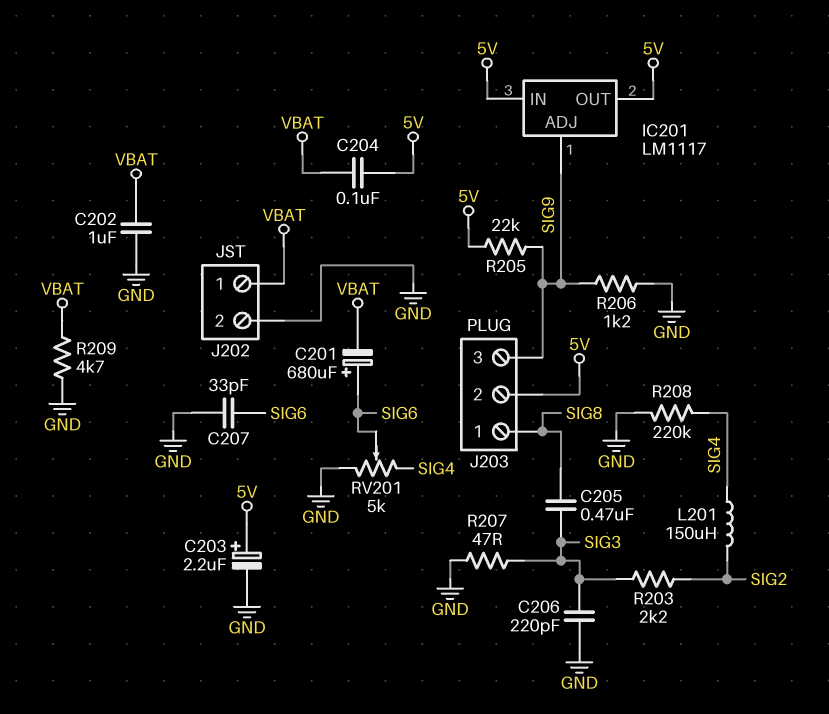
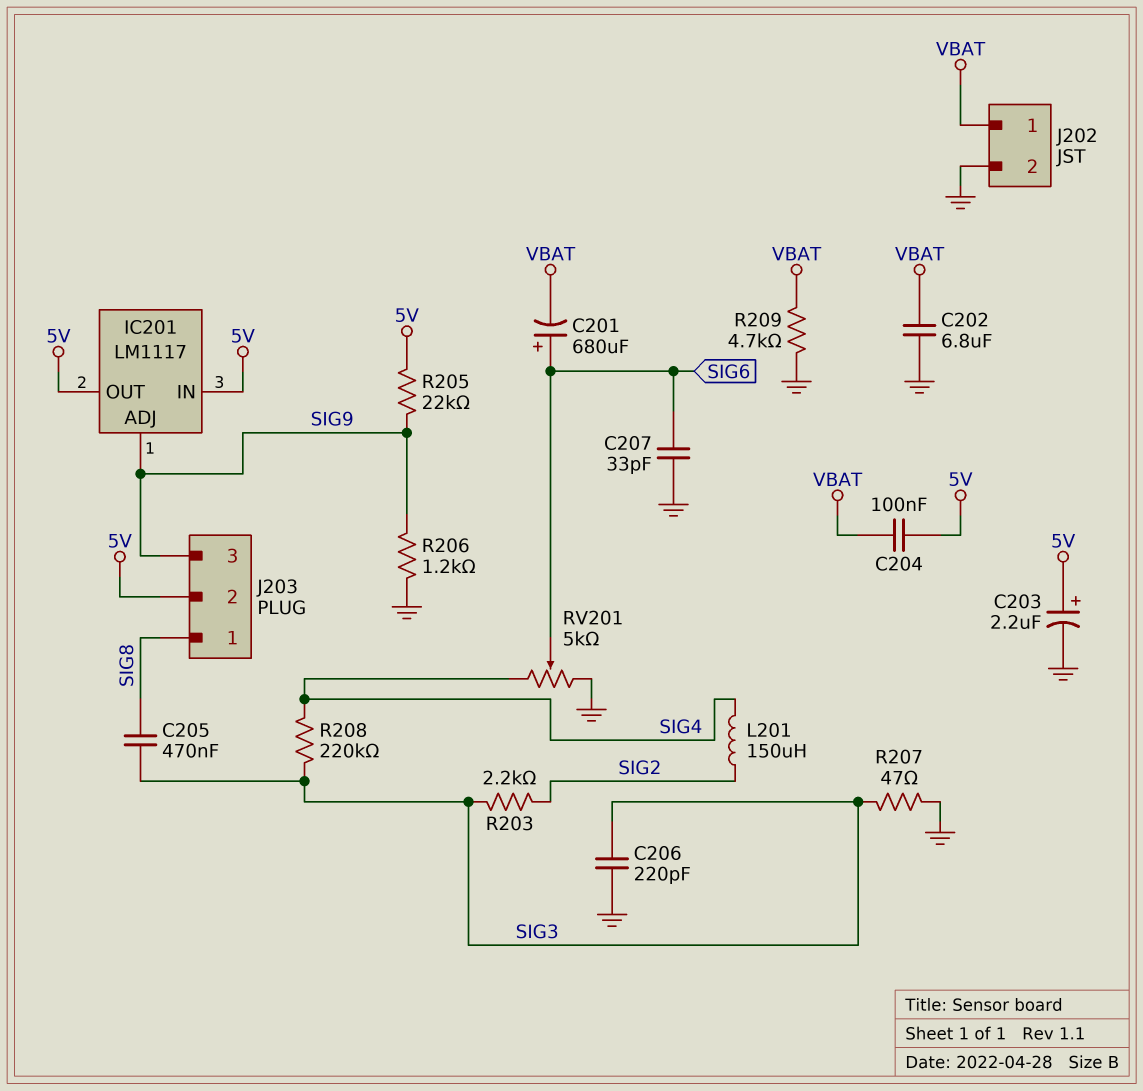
C202: 1uF (GND, VBAT) -> 6.8uF (GND, VBAT)
R208: 220k (GND, SIG4) -> 220k (SIG3, SIG4)

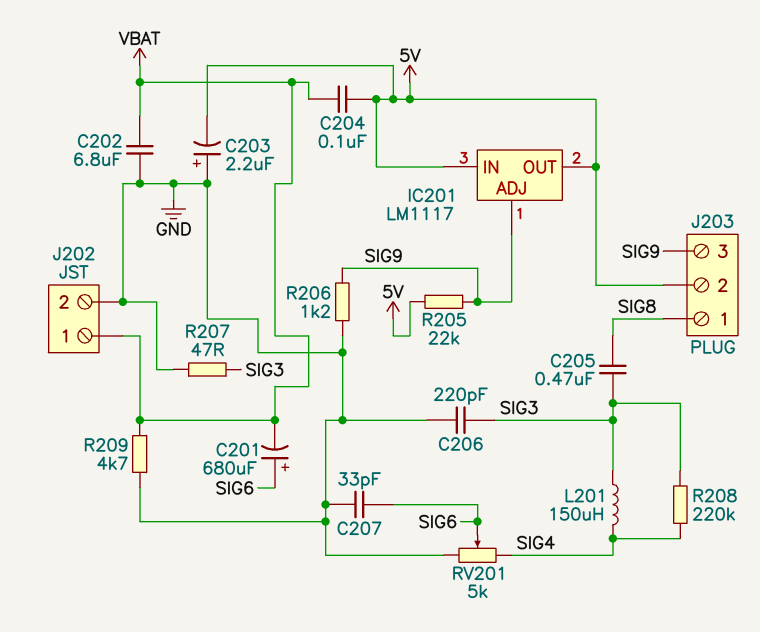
C203: 2.2uF (plus 5V, minus GND) -> 2.2uF (plus GND, minus 5V)
L201: 150uH (SIG2, SIG4) -> 150uH (SIG3, SIG4)
R203: 2.2k (SIG2, SIG3) -> none

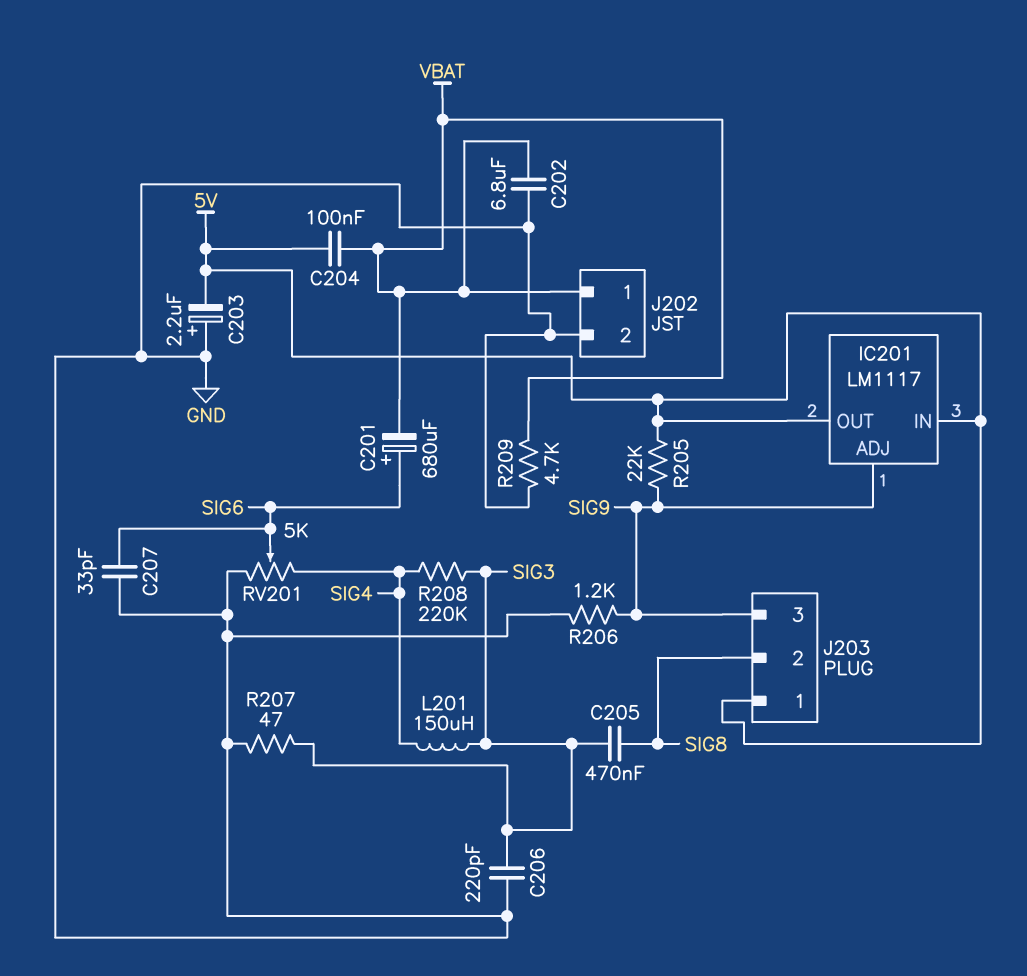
J203 pin 1: SIG8 -> 5V
J203 pin 2: 5V -> SIG8

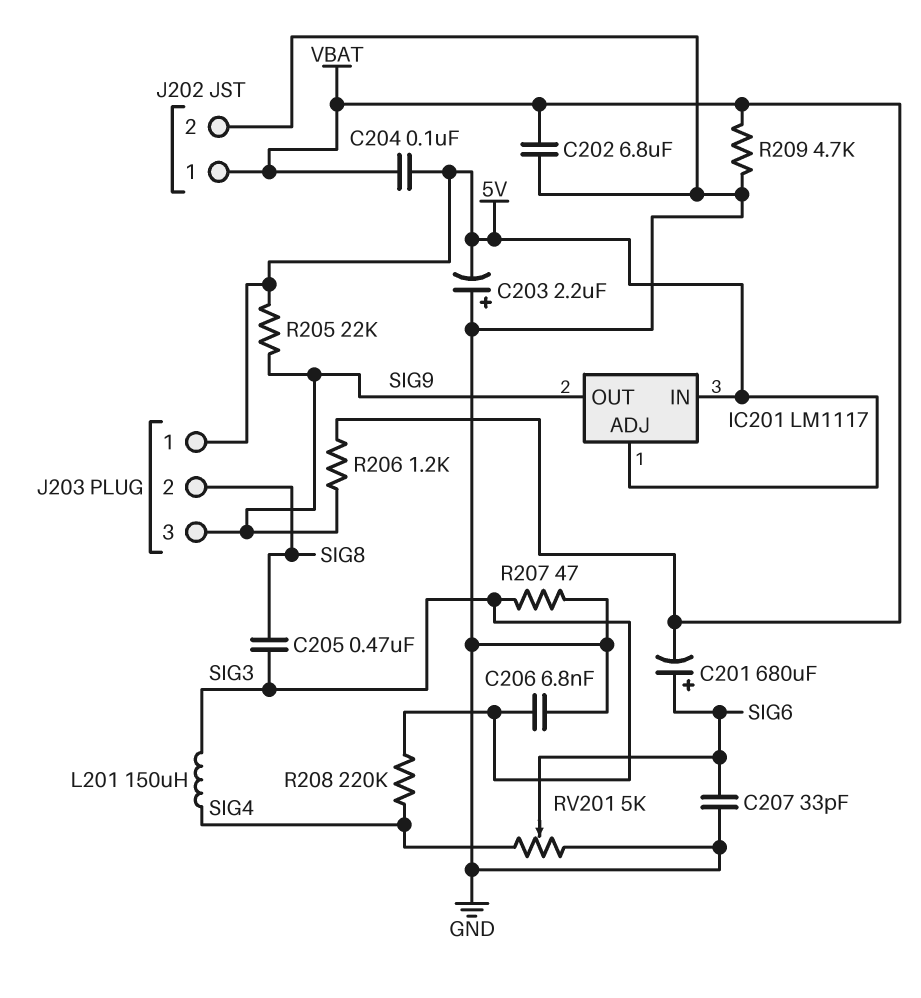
C206: 220pF (GND, SIG3) -> 6.8nF (GND, SIG3)
IC201 pin ADJ: SIG9 -> 5V
IC201 pin OUT: 5V -> SIG9
R206: 1.2k (GND, SIG9) -> 1.2k (SIG9, VBAT)

